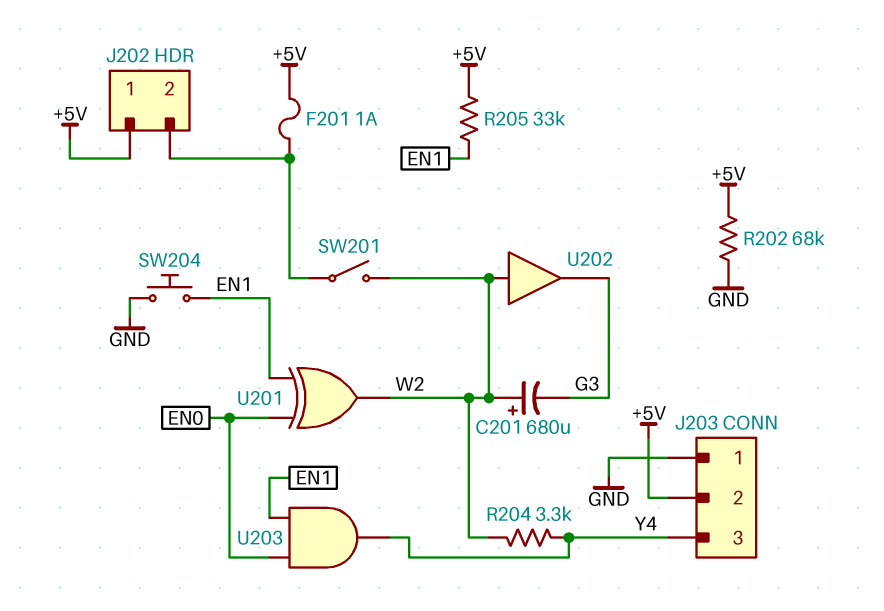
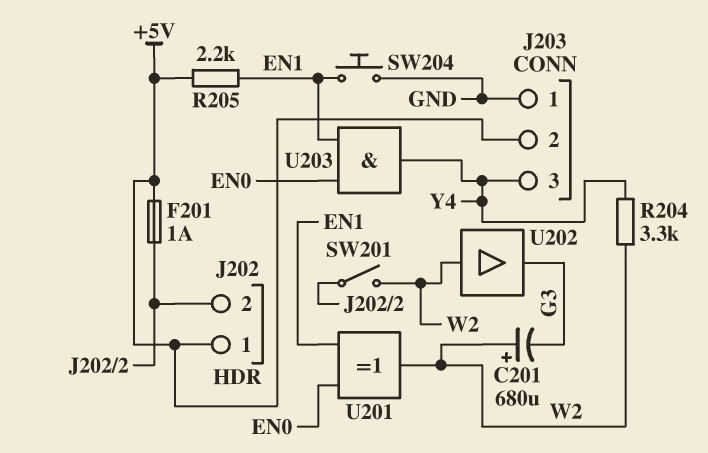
R202: 68k (+5V, GND) -> none
R205: 33k (+5V, EN1) -> 2.2k (+5V, EN1)

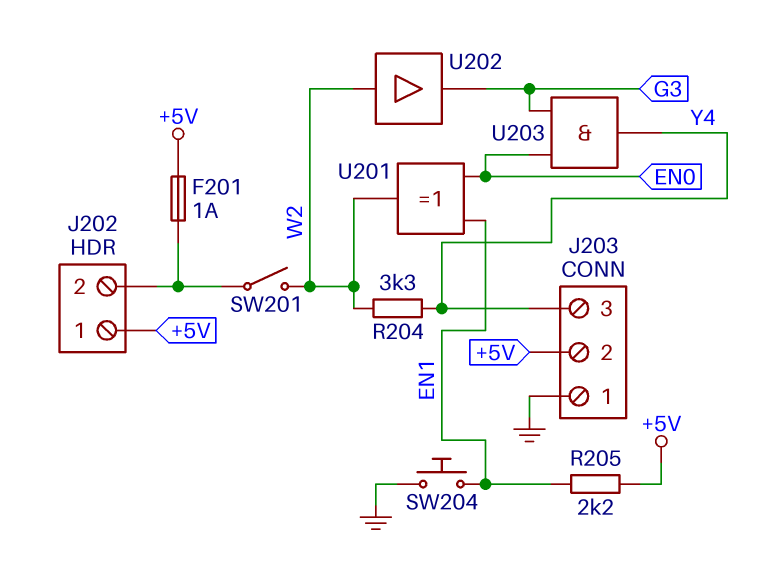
C201: 680uF (plus W2, minus G3) -> none
U203: AND (in EN0, in EN1, out Y4) -> AND (in EN0, in G3, out Y4)

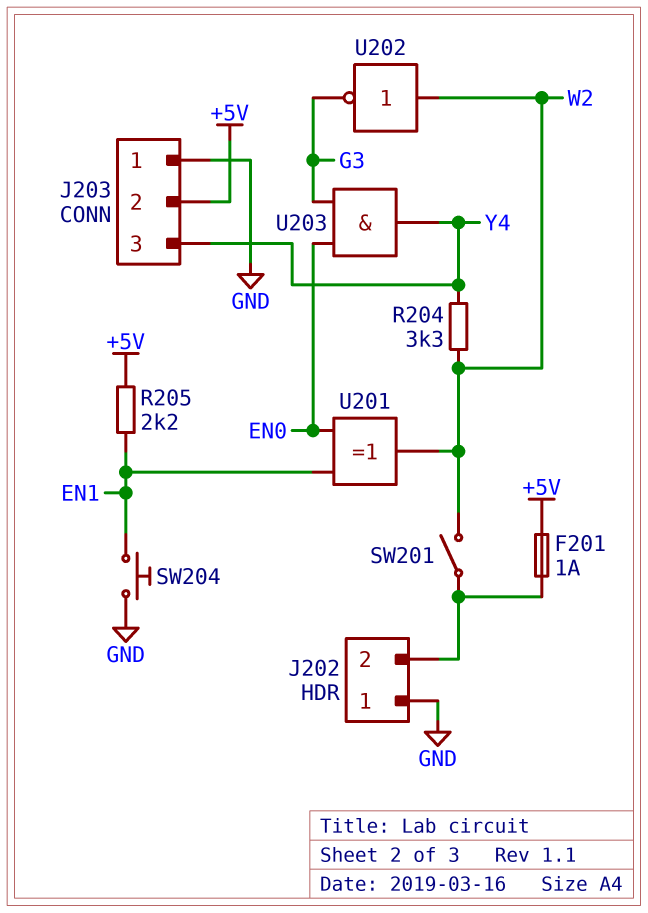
J202 pin 1: +5V -> GND
U202: buffer (in W2, out G3) -> NOT (in W2, out G3)

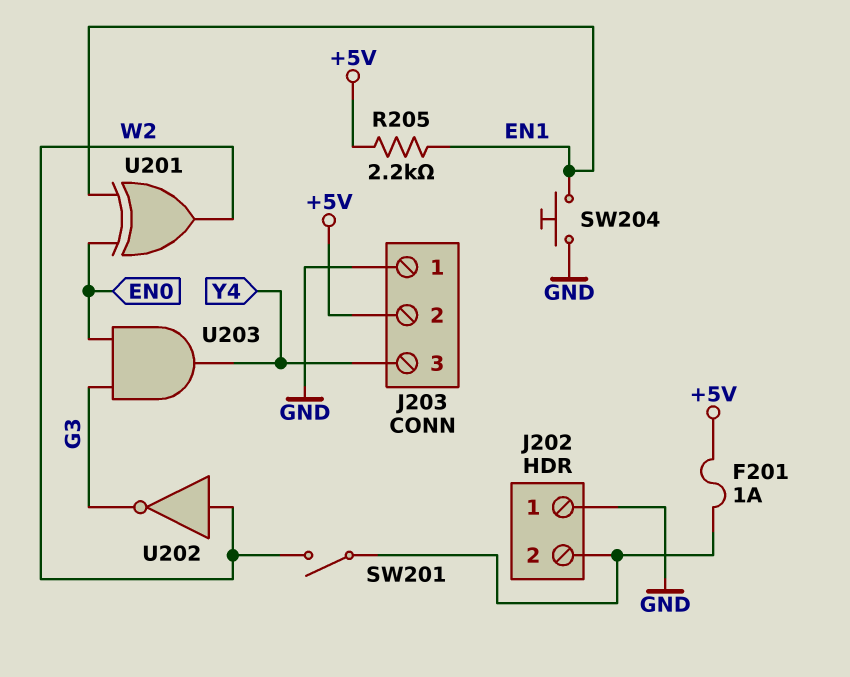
R204: 3.3k (W2, Y4) -> none

